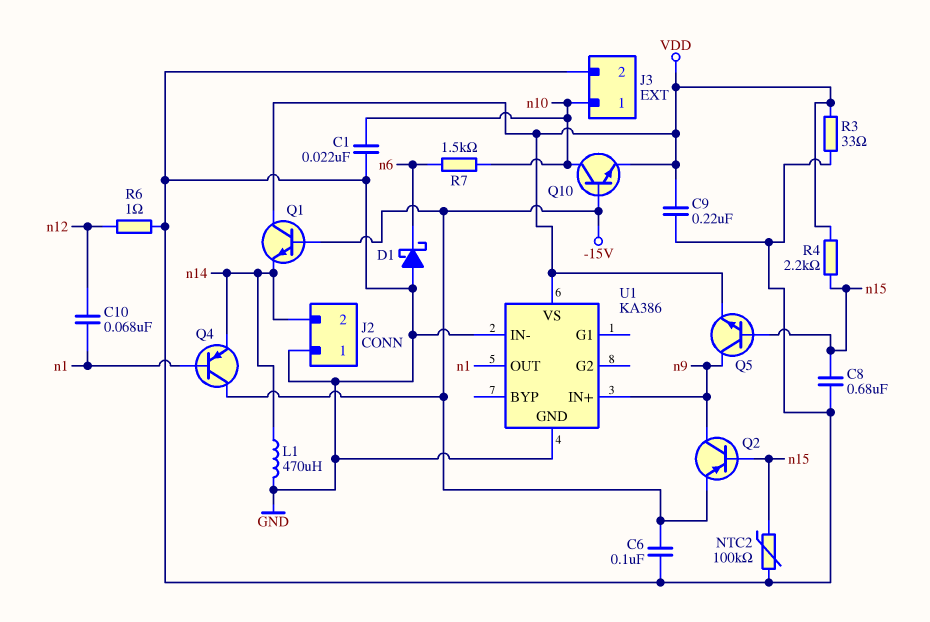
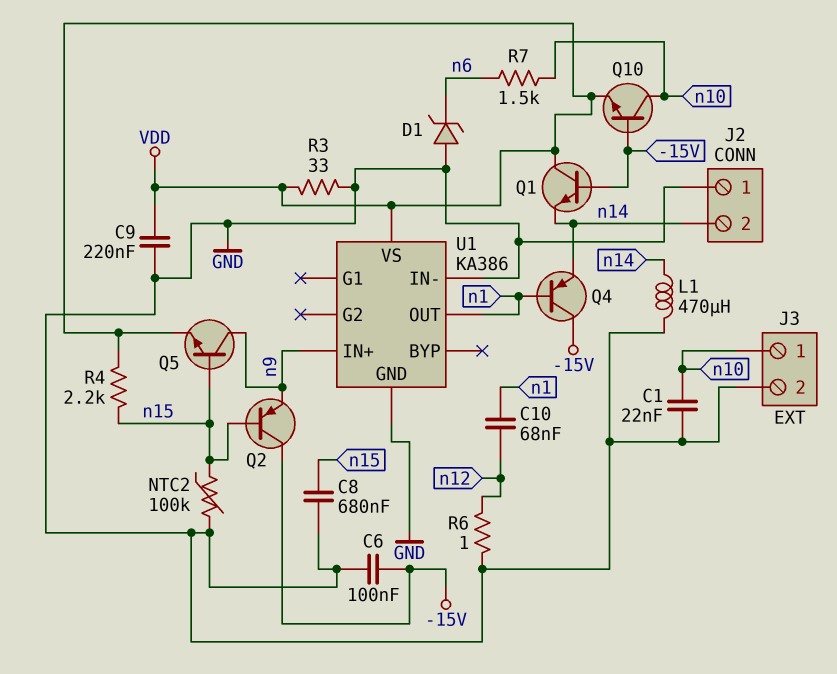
D1: schottky (A GND, K n6) -> zener (A GND, K n6)
Q2: PNP (B n15, C n9, E -15V) -> PNP (B n15, C -15V, E n9)

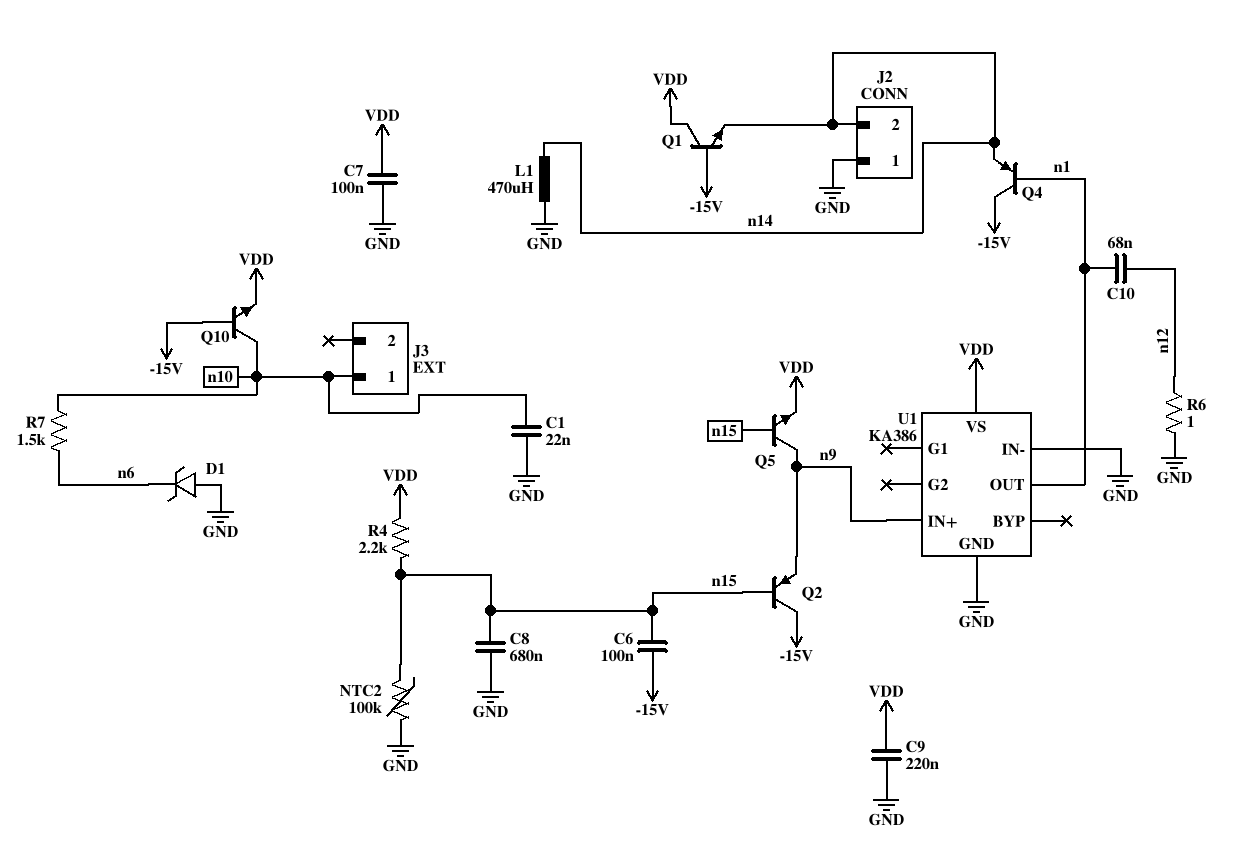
C6: 100nF (-15V, GND) -> 100nF (-15V, n15)
C7: none -> 100nF (GND, VDD)
J3 pin 2: GND -> none
R3: 33 (GND, VDD) -> none

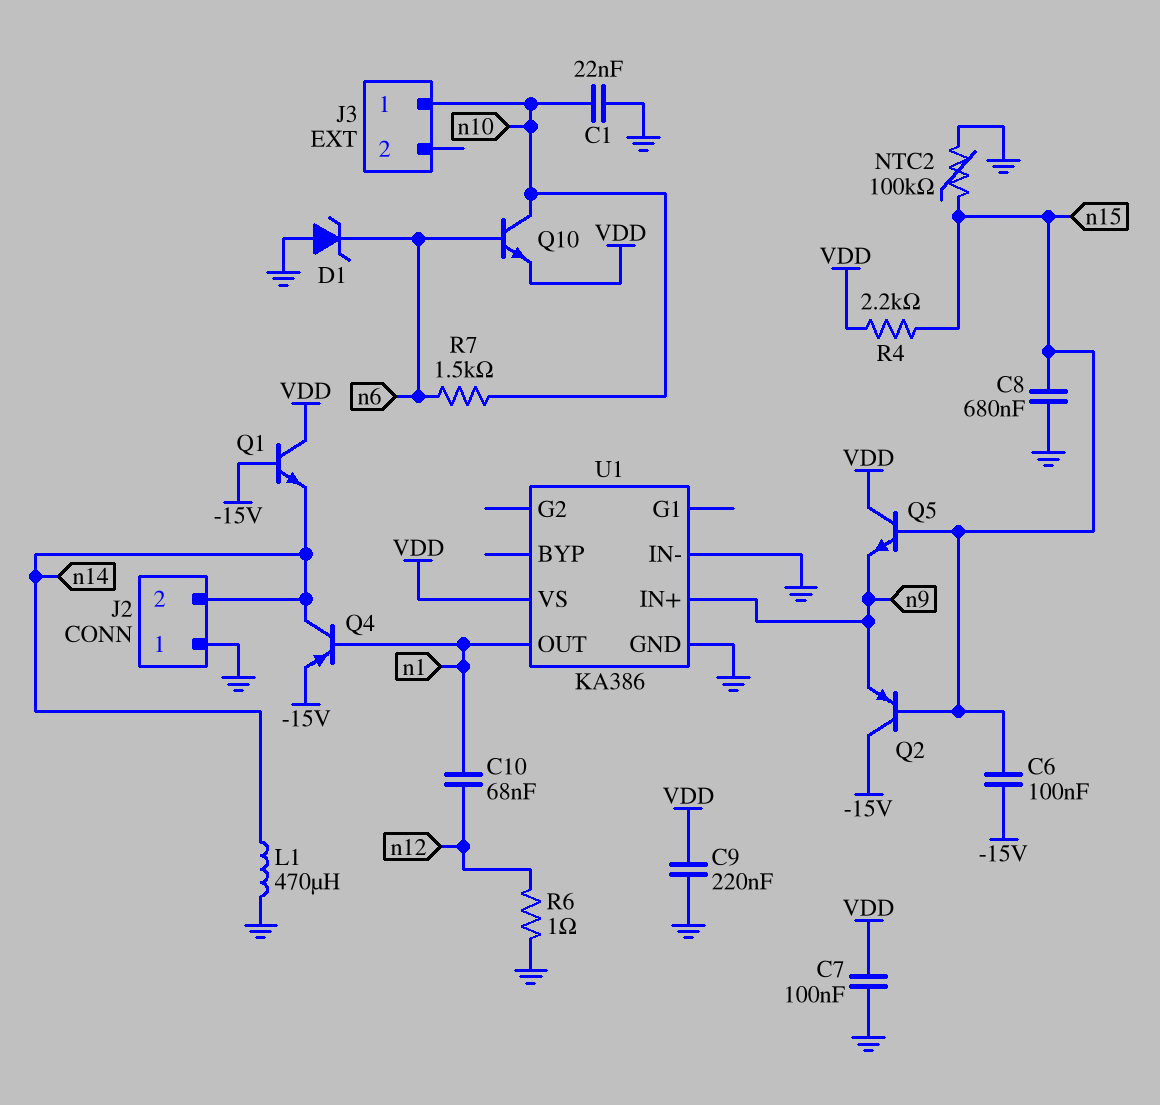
Q4: PNP (B n1, C -15V, E n14) -> PNP (B n1, C n14, E -15V)
Q5: NPN (B n15, C n9, E VDD) -> NPN (B n15, C VDD, E n9)
Q10: NPN (B -15V, C n10, E VDD) -> NPN (B n6, C n10, E VDD)

